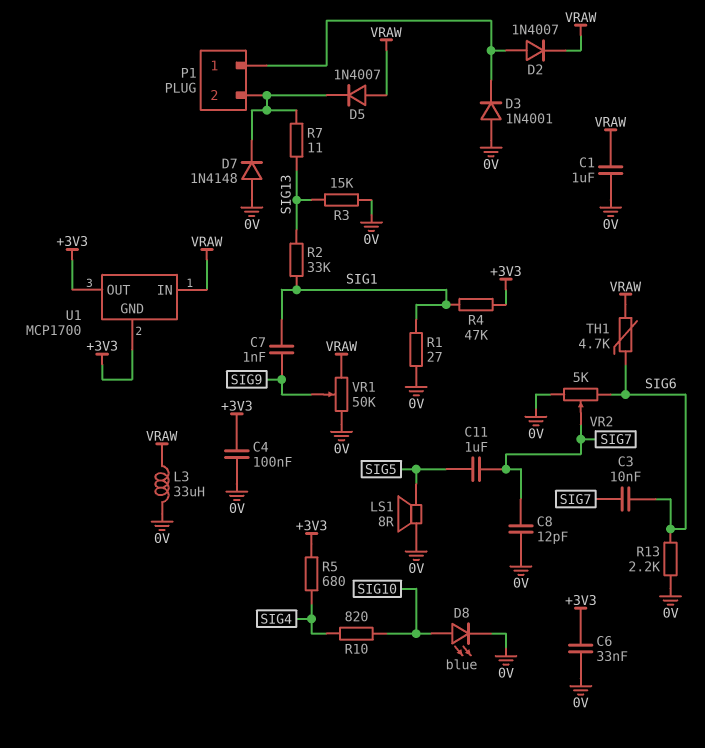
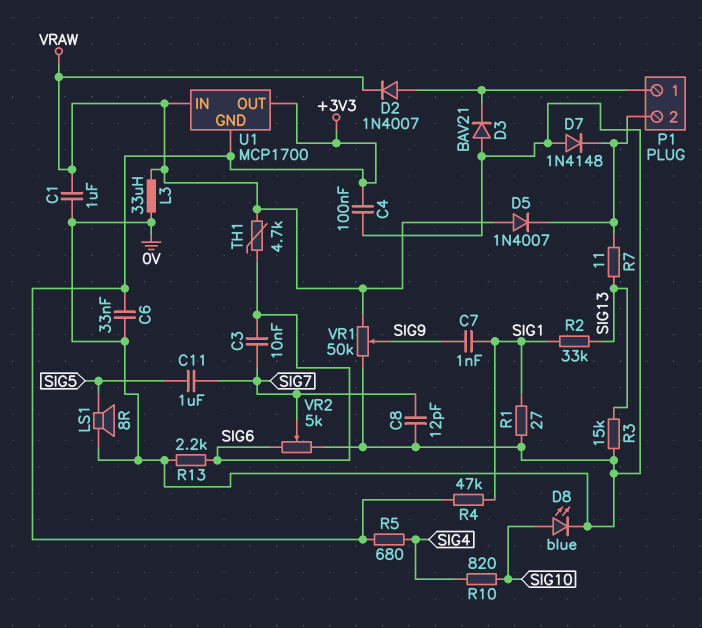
D3: diode 1N4001 (A 0V, K P1/1) -> diode BAV21 (A 0V, K P1/1)

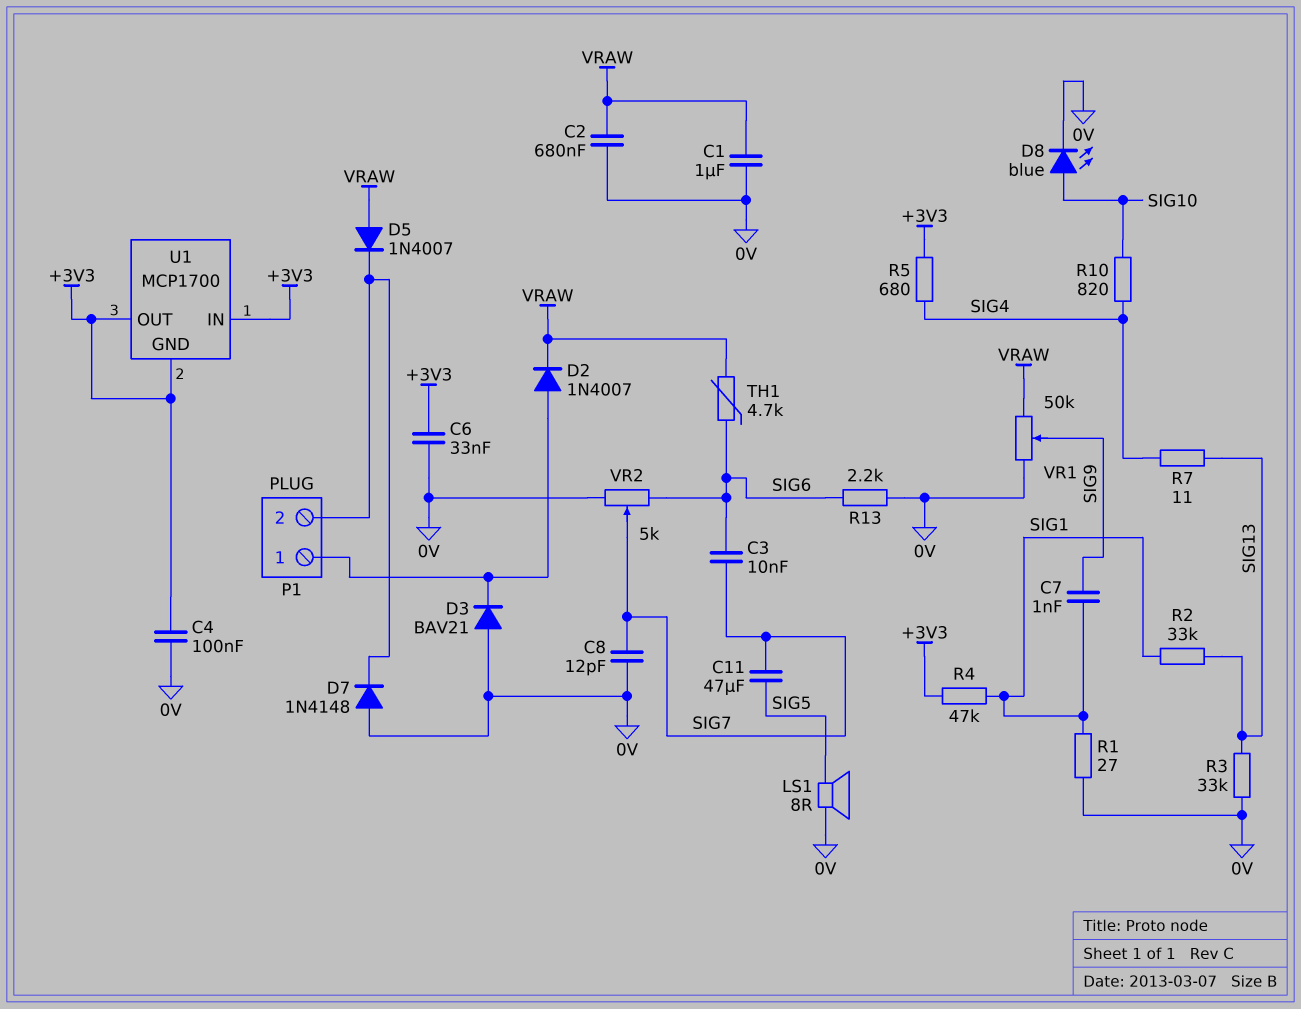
C2: none -> 680nF (0V, VRAW)
C11: 1uF (SIG5, SIG7) -> 47uF (SIG5, SIG7)
L3: 33uH (0V, VRAW) -> none
R3: 15k (0V, SIG13) -> 33k (0V, SIG13)
R7: 11 (P1/2, SIG13) -> 11 (SIG4, SIG13)
U1 pin IN: VRAW -> +3V3

